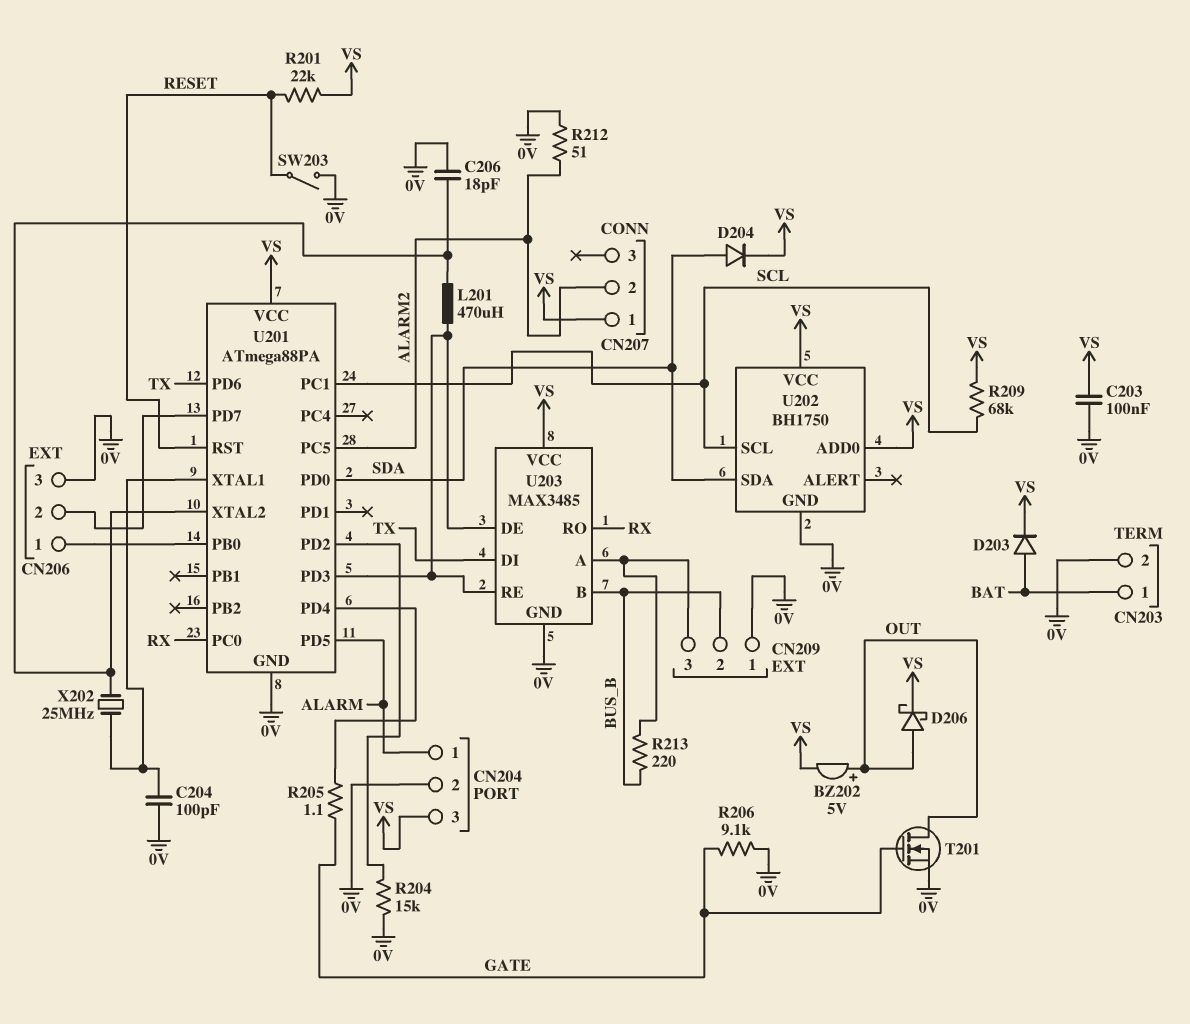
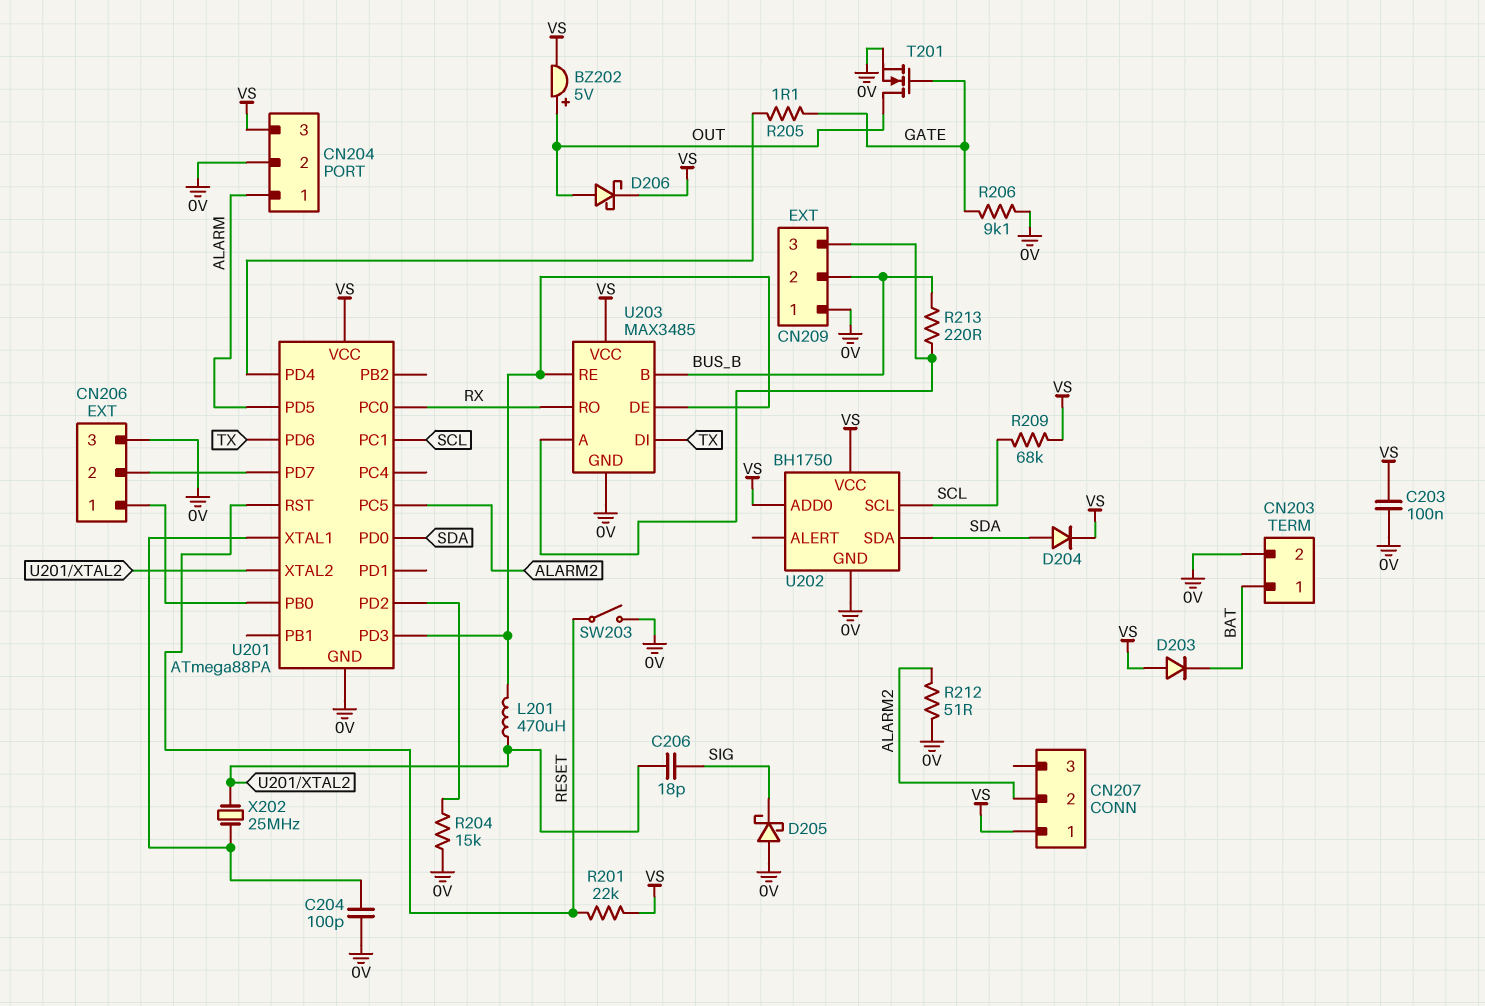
C206: 18pF (0V, U201/XTAL2) -> 18pF (SIG, U201/XTAL2)
D203: diode (A BAT, K VS) -> diode (A VS, K BAT)
D205: none -> schottky (A 0V, K SIG)

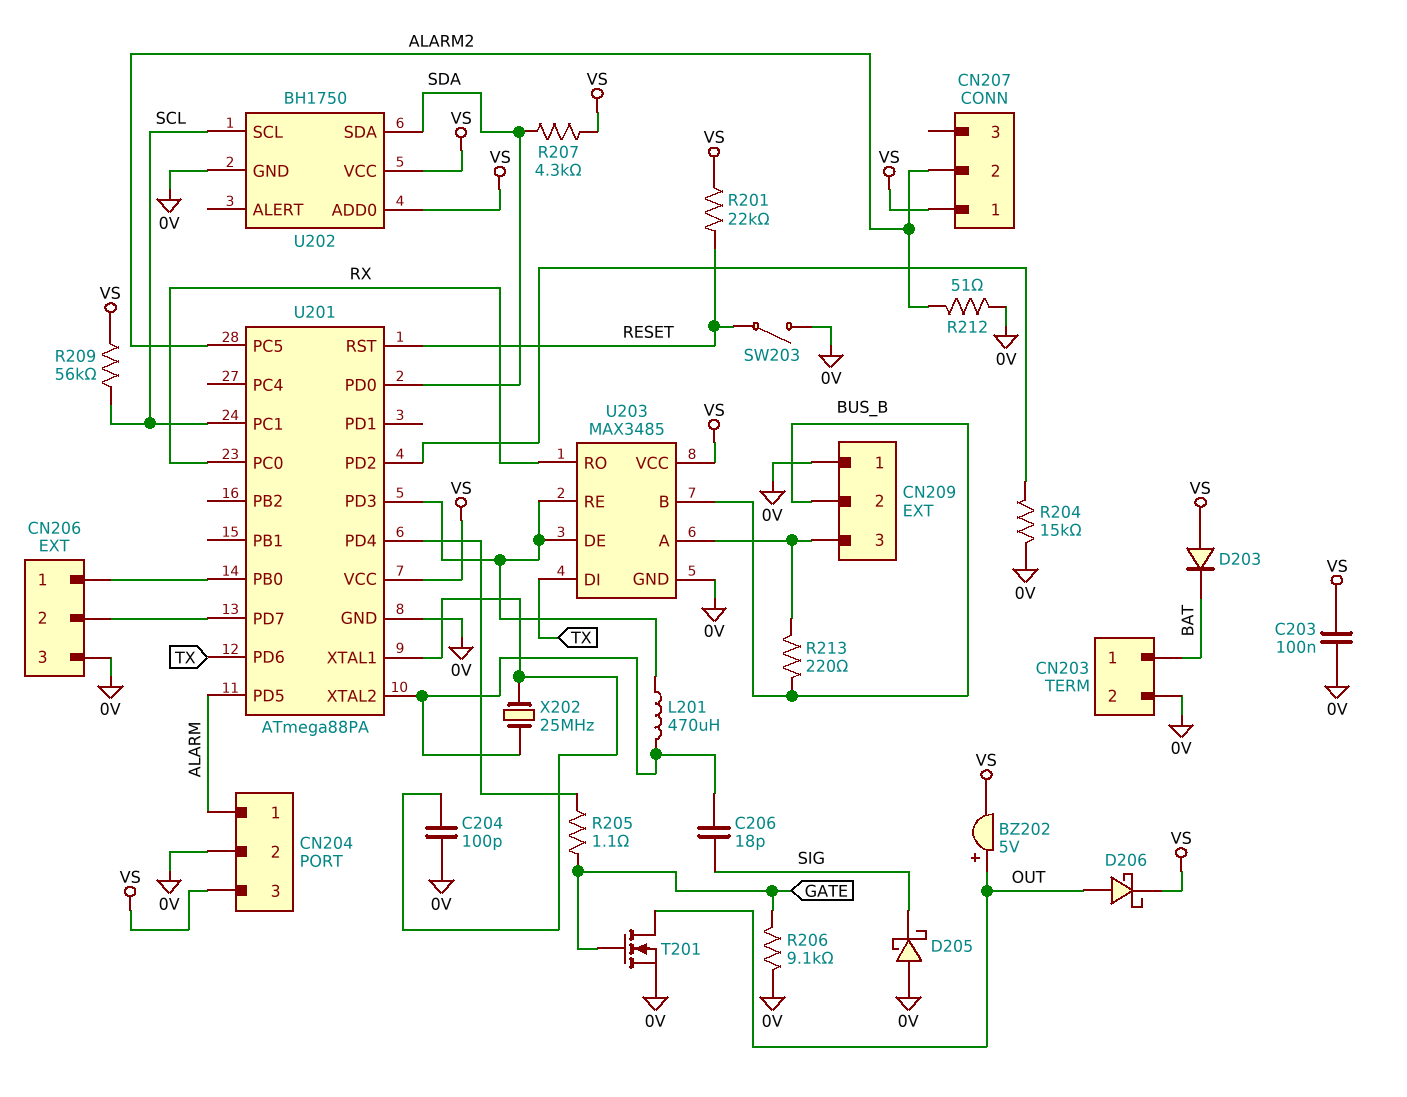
D204: diode (A SDA, K VS) -> none
R207: none -> 4.3k (SDA, VS)
R209: 68k (SCL, VS) -> 56k (SCL, VS)

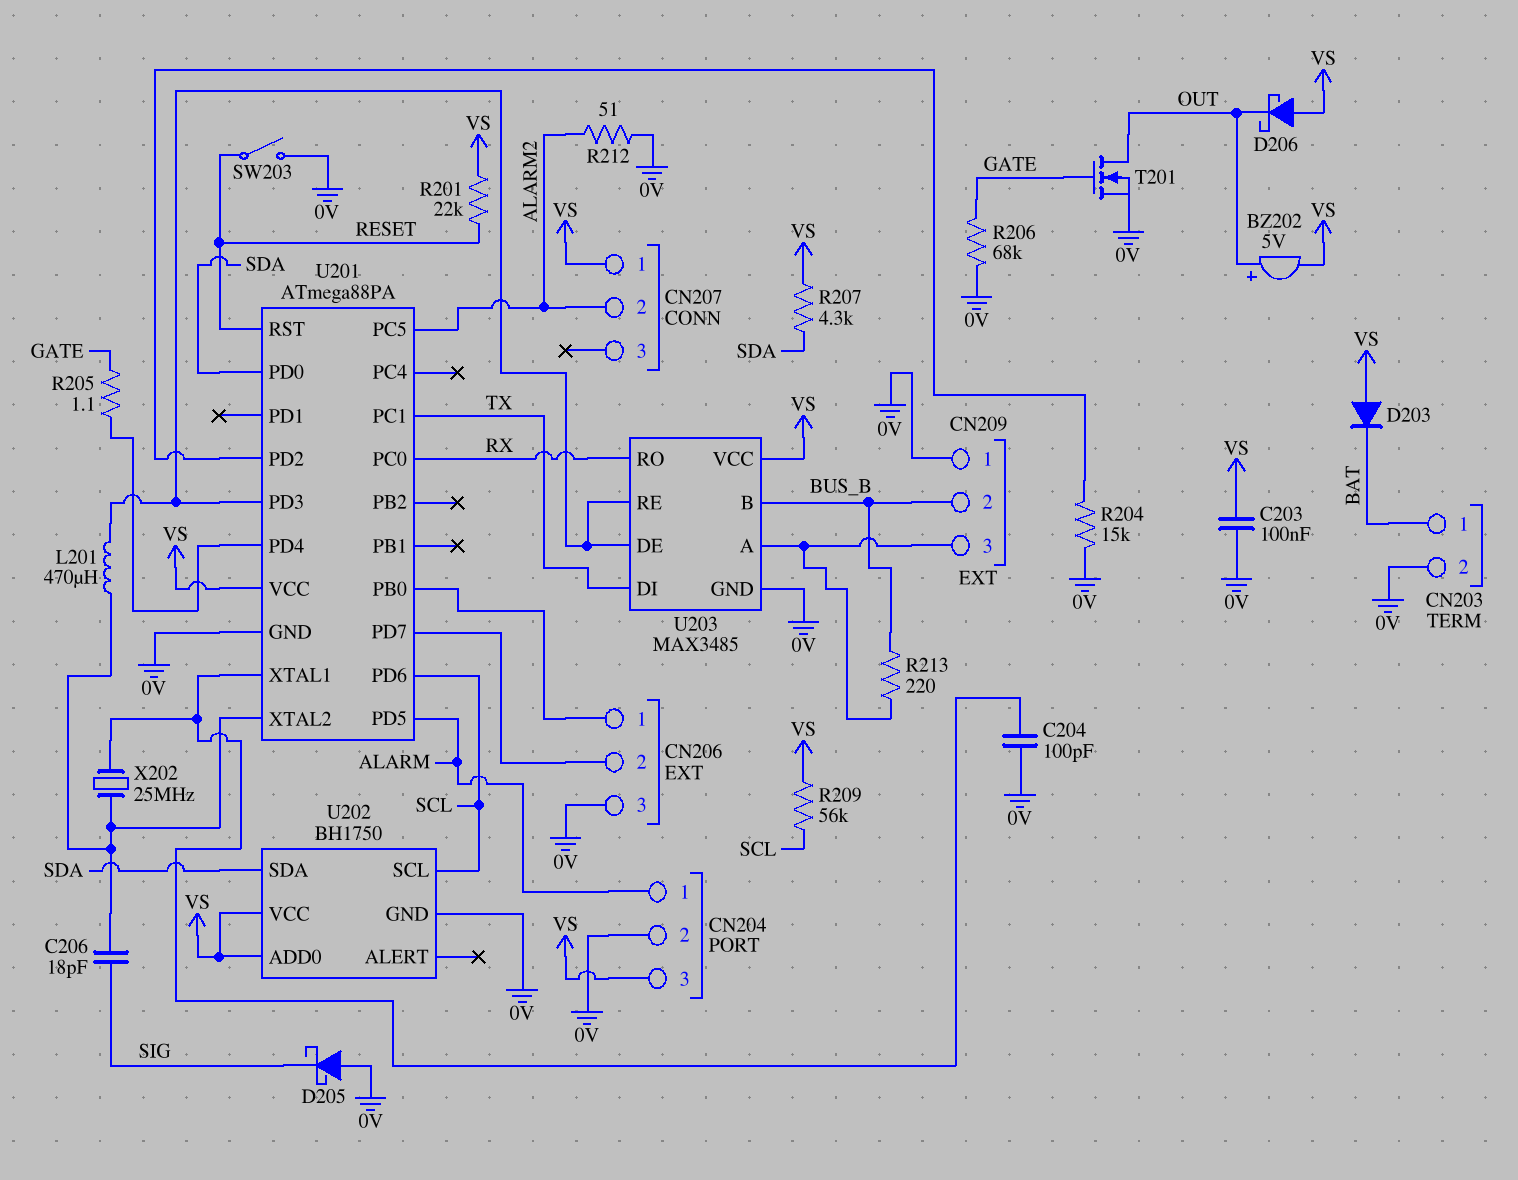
D206: schottky (A OUT, K VS) -> schottky (A VS, K OUT)
R206: 9.1k (0V, GATE) -> 68k (0V, GATE)
U201 pin PC1: SCL -> TX
U201 pin PD6: TX -> SCL

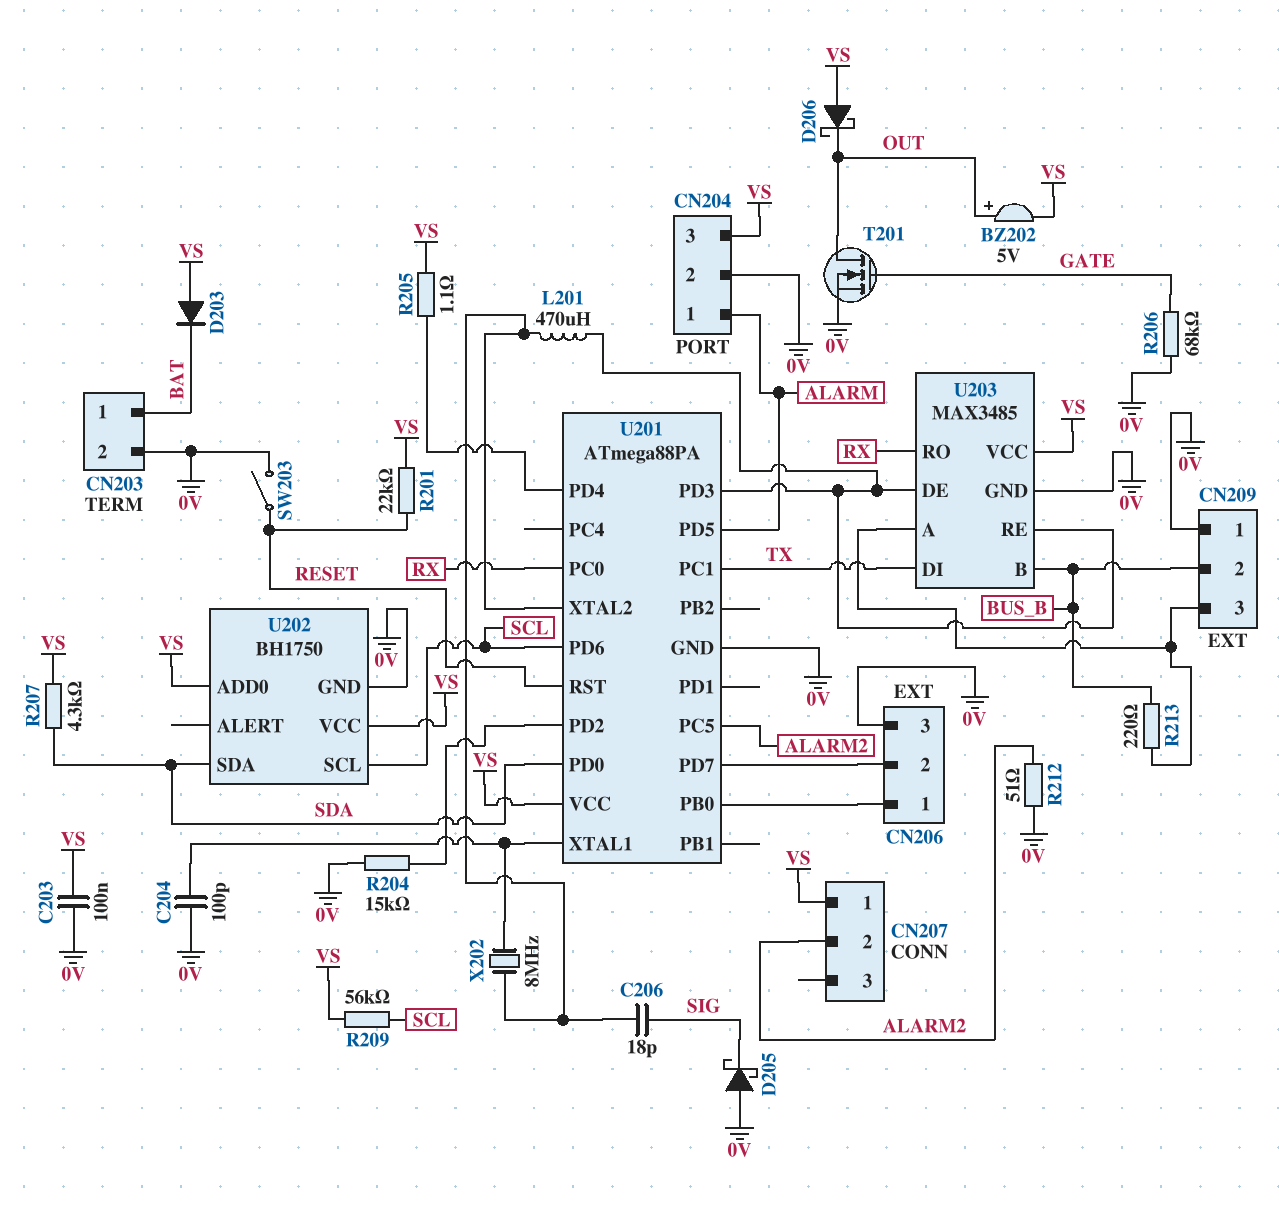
R205: 1.1 (GATE, U201/PD4) -> 1.1 (U201/PD4, VS)
X202: 25MHz (U201/XTAL1, U201/XTAL2) -> 8MHz (U201/XTAL1, U201/XTAL2)

